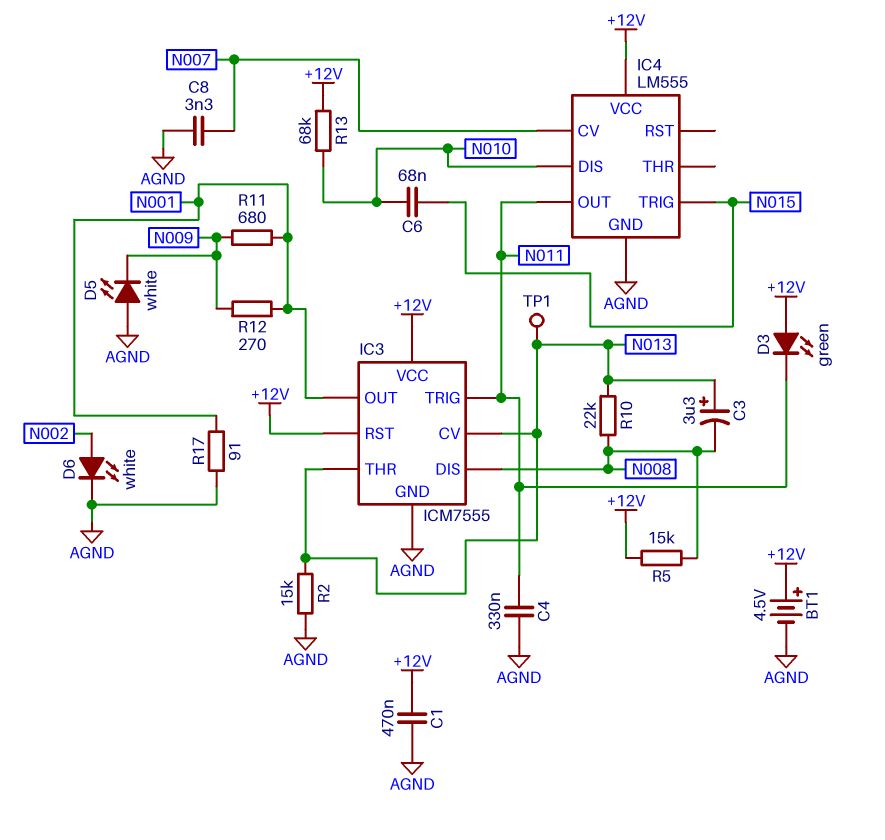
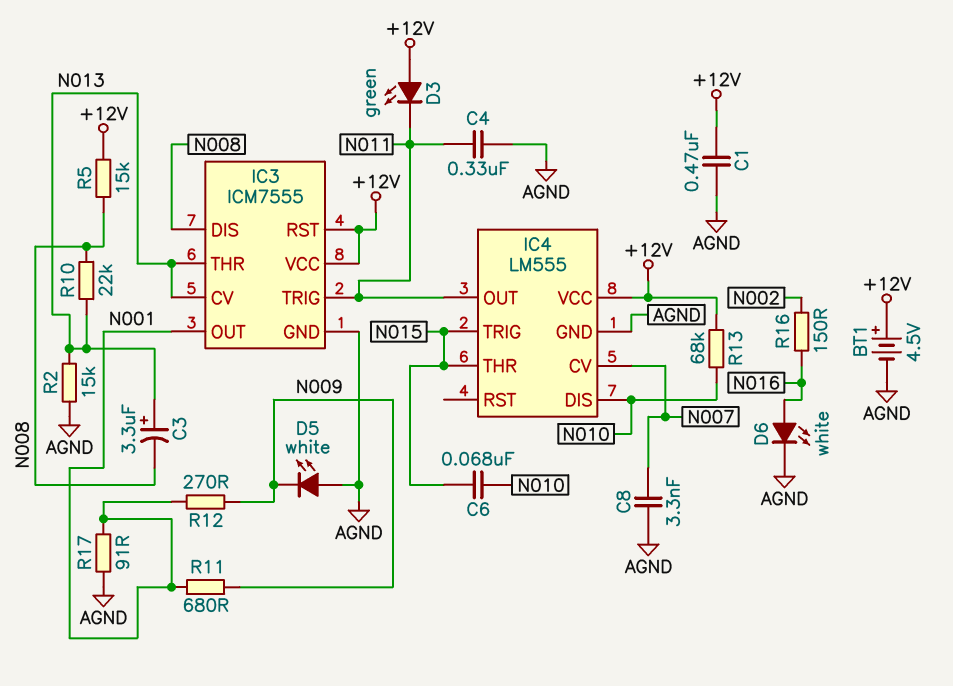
D6: LED white (A N002, K AGND) -> LED white (A N016, K AGND)
IC4 pin THR: none -> N015
R16: none -> 150 (N002, N016)
TP1: test point (N013) -> none

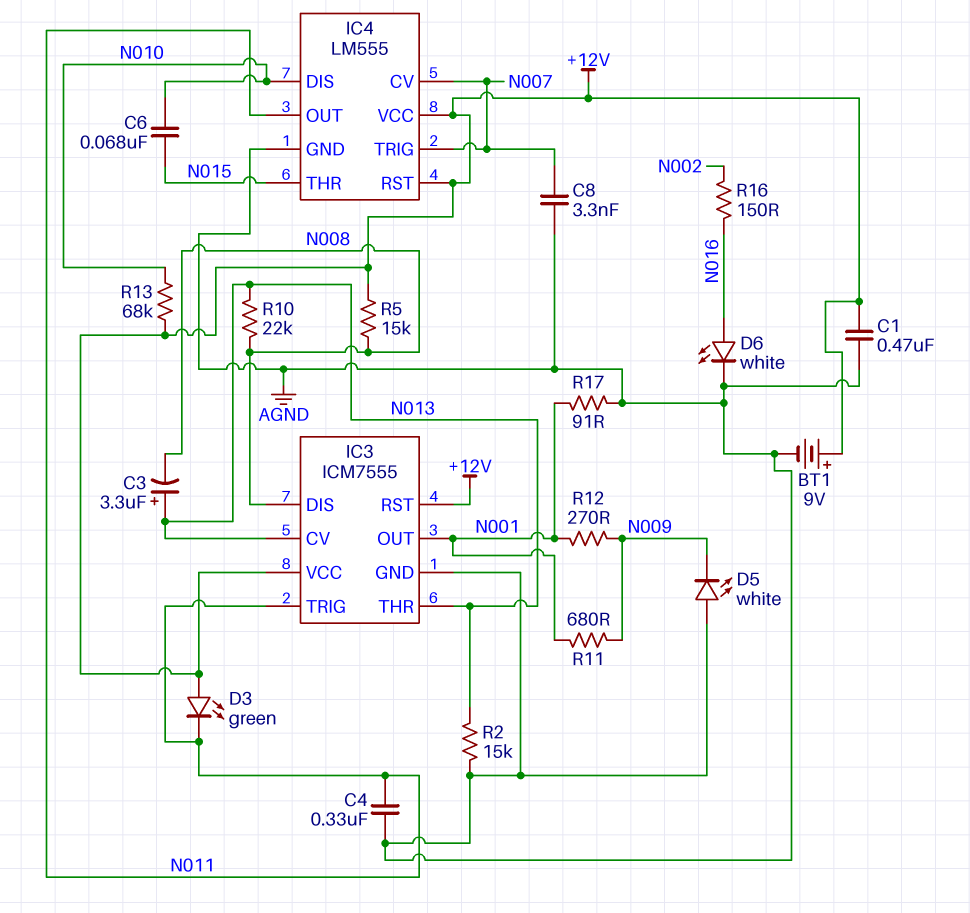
BT1: 4.5V (plus +12V, minus AGND) -> 9V (plus +12V, minus AGND)
IC4 pin RST: none -> +12V
IC4 pin TRIG: N015 -> N007

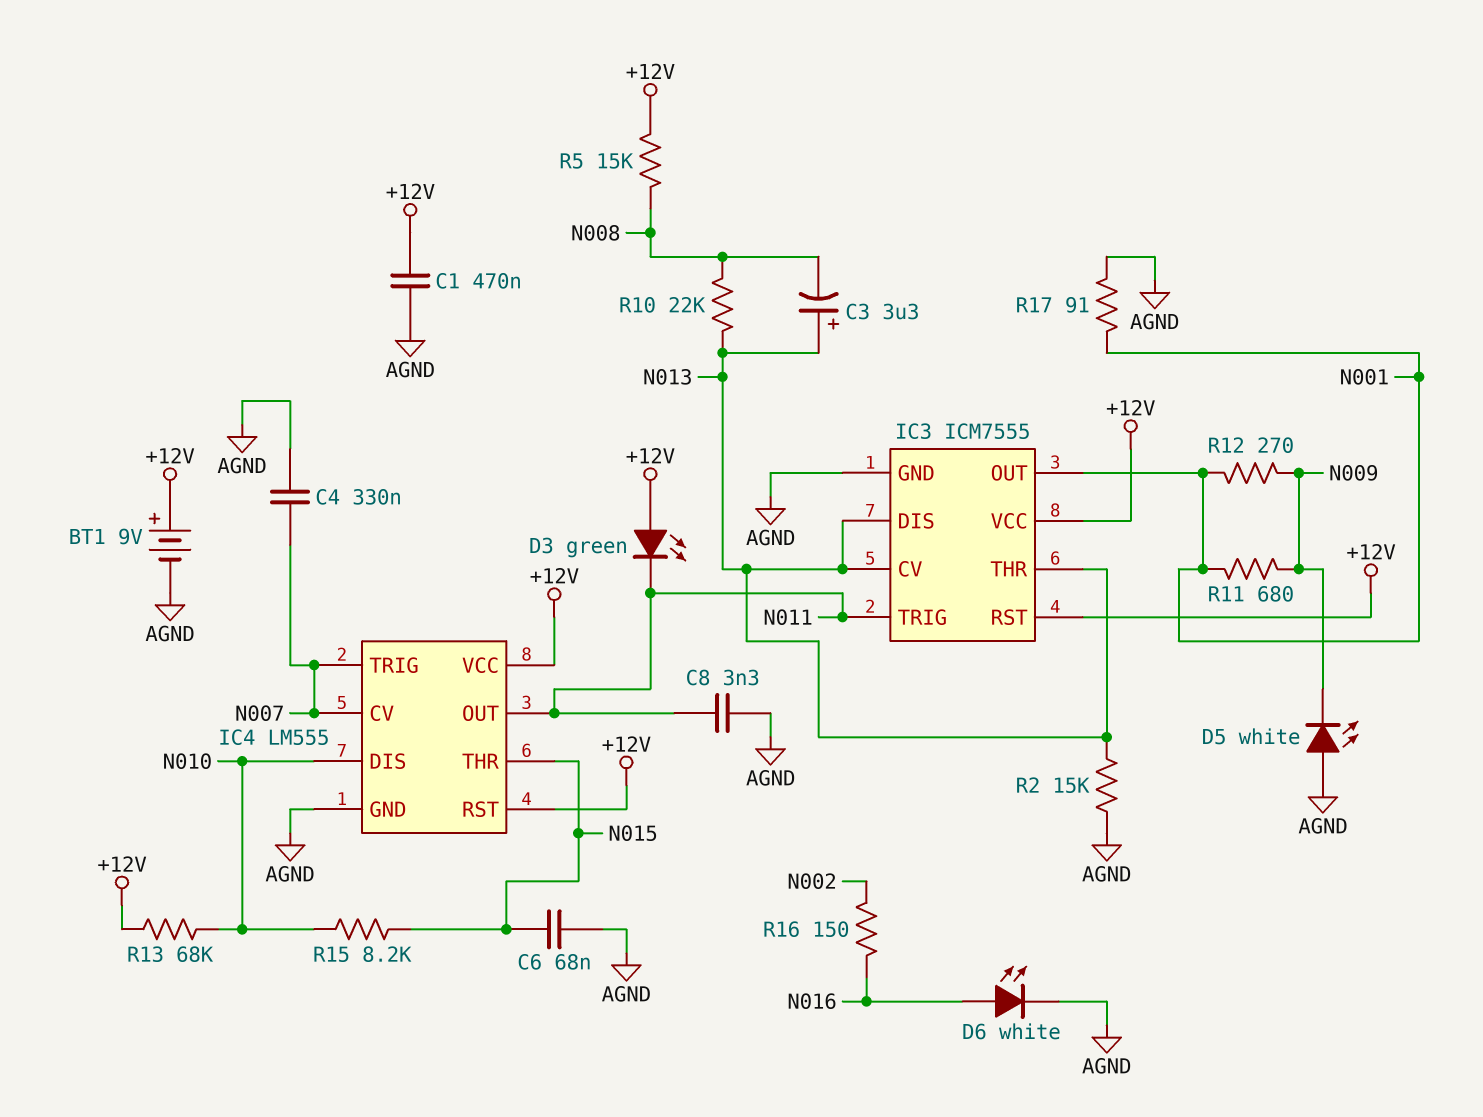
C4: 330nF (AGND, N011) -> 330nF (AGND, N007)
C6: 68nF (N010, N015) -> 68nF (AGND, N015)
C8: 3.3nF (AGND, N007) -> 3.3nF (AGND, N011)
IC3 pin DIS: N008 -> N013
R15: none -> 8.2k (N010, N015)

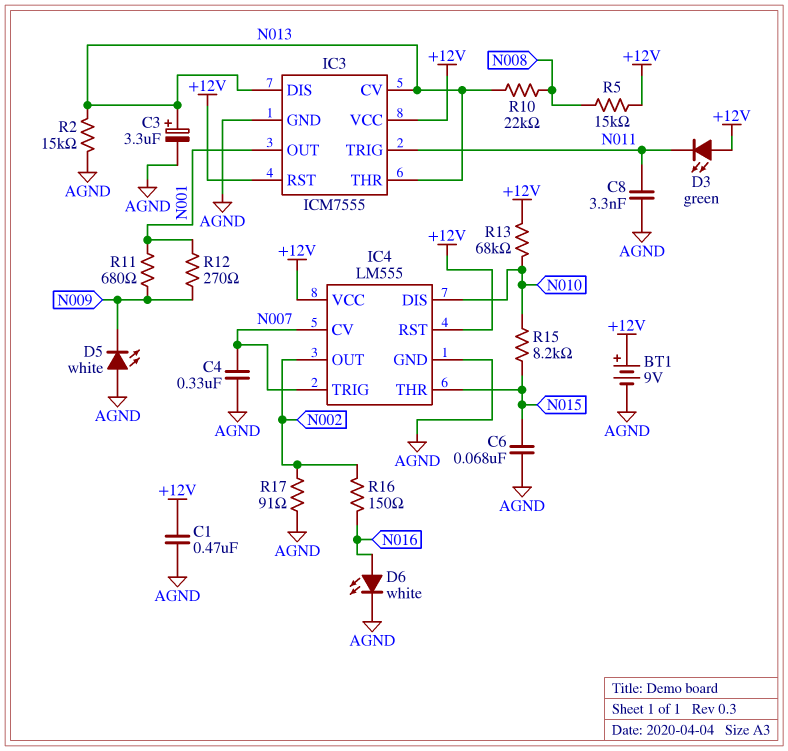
C3: 3.3uF (plus N013, minus N008) -> 3.3uF (plus N013, minus AGND)
IC4 pin OUT: N011 -> N002
R17: 91 (AGND, N001) -> 91 (AGND, N002)

